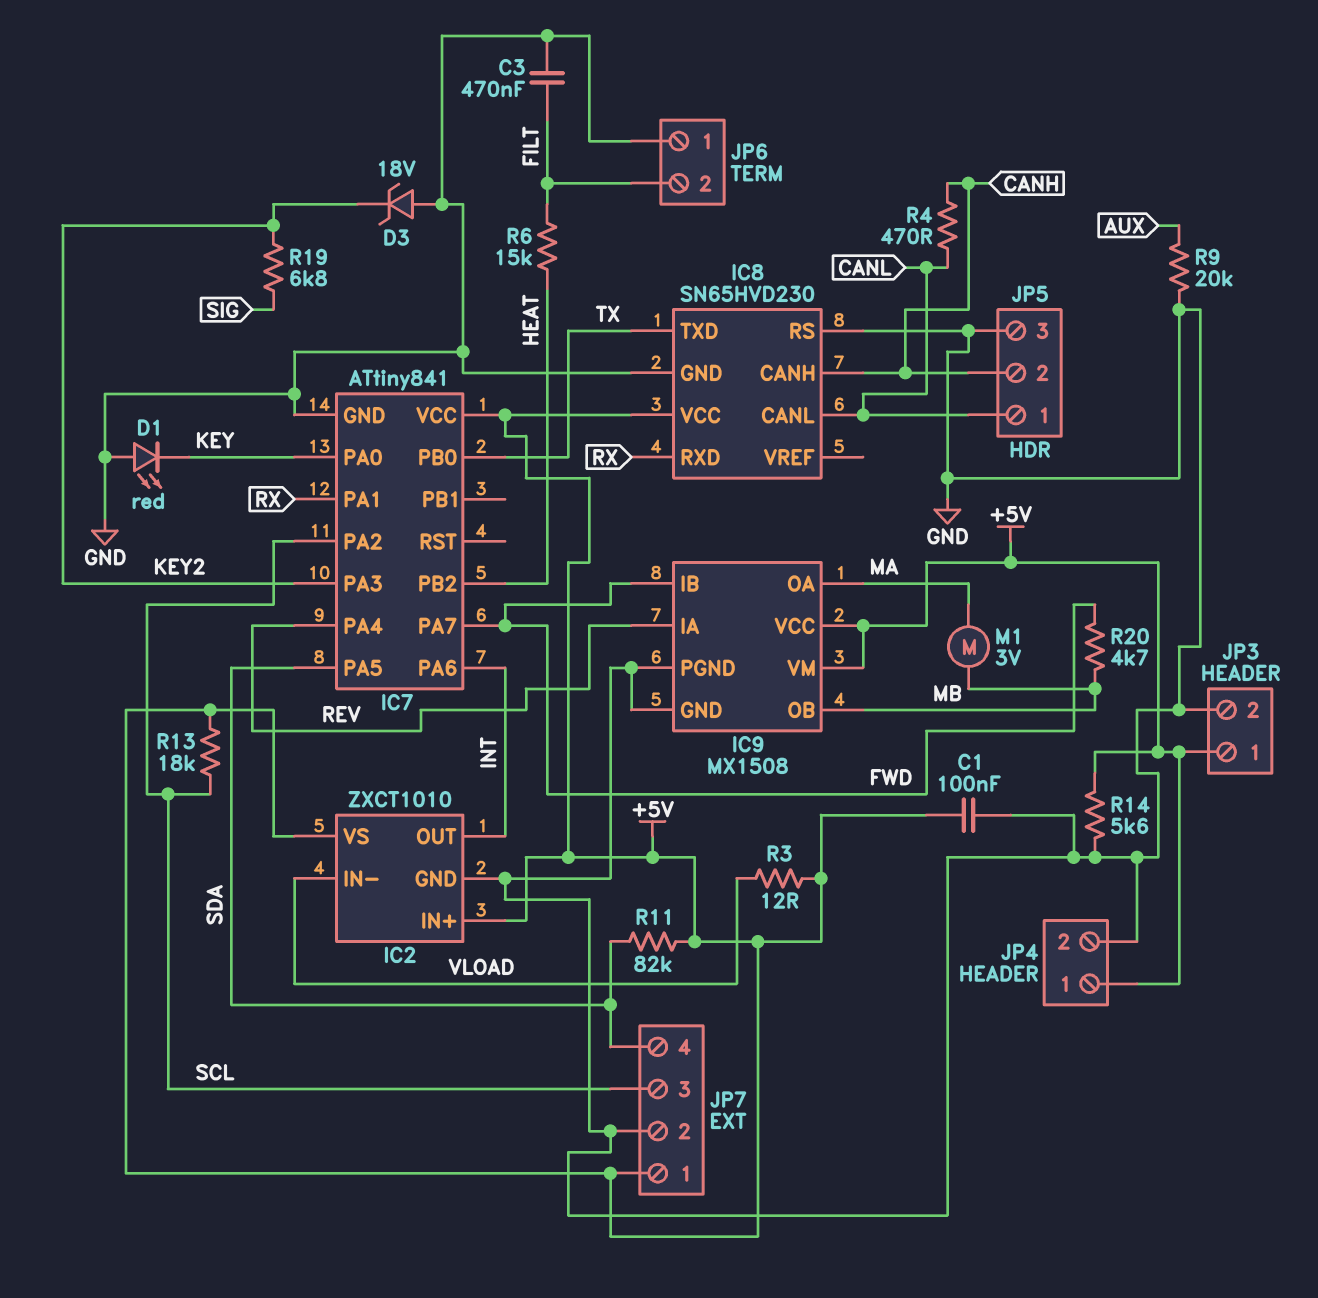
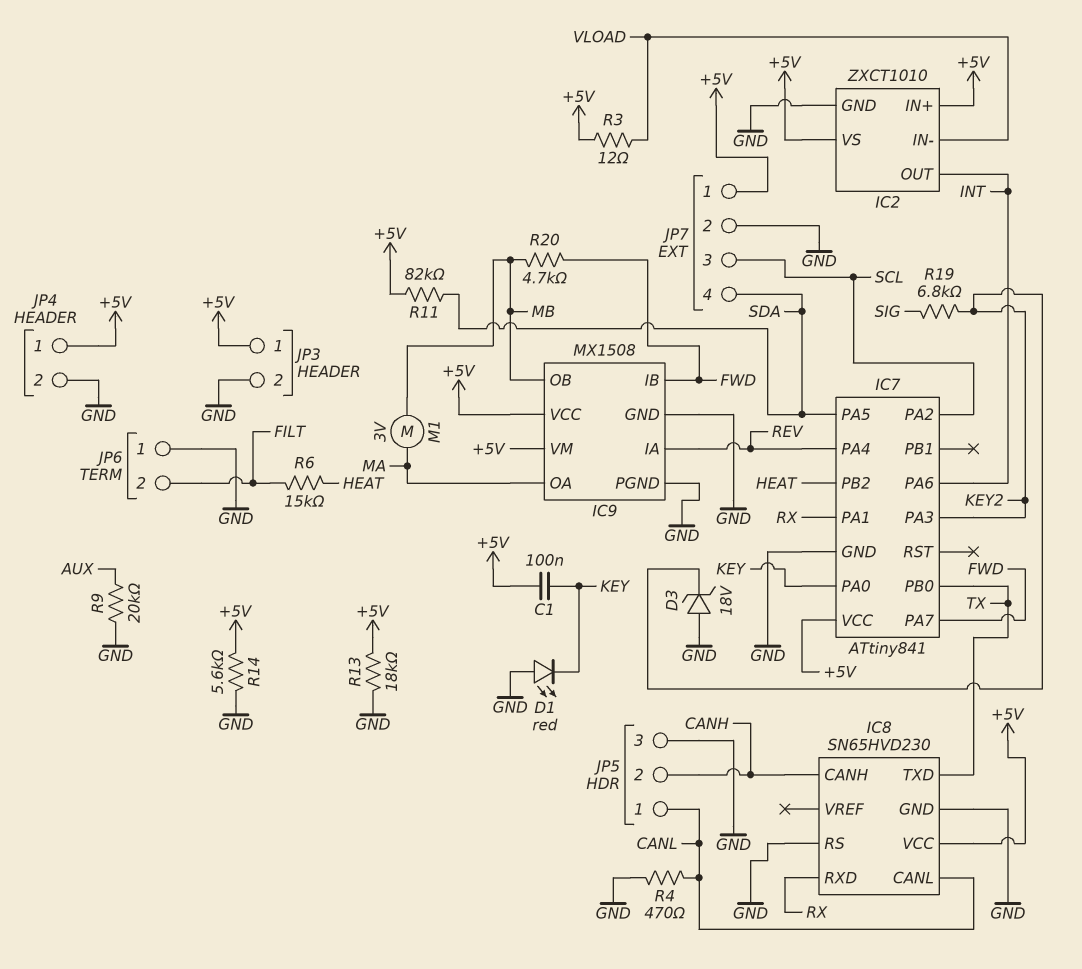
C1: 100nF (+5V, GND) -> 100nF (+5V, KEY)
C3: 470nF (FILT, GND) -> none
R4: 470 (CANH, CANL) -> 470 (CANL, GND)
R13: 18k (+5V, SCL) -> 18k (+5V, GND)

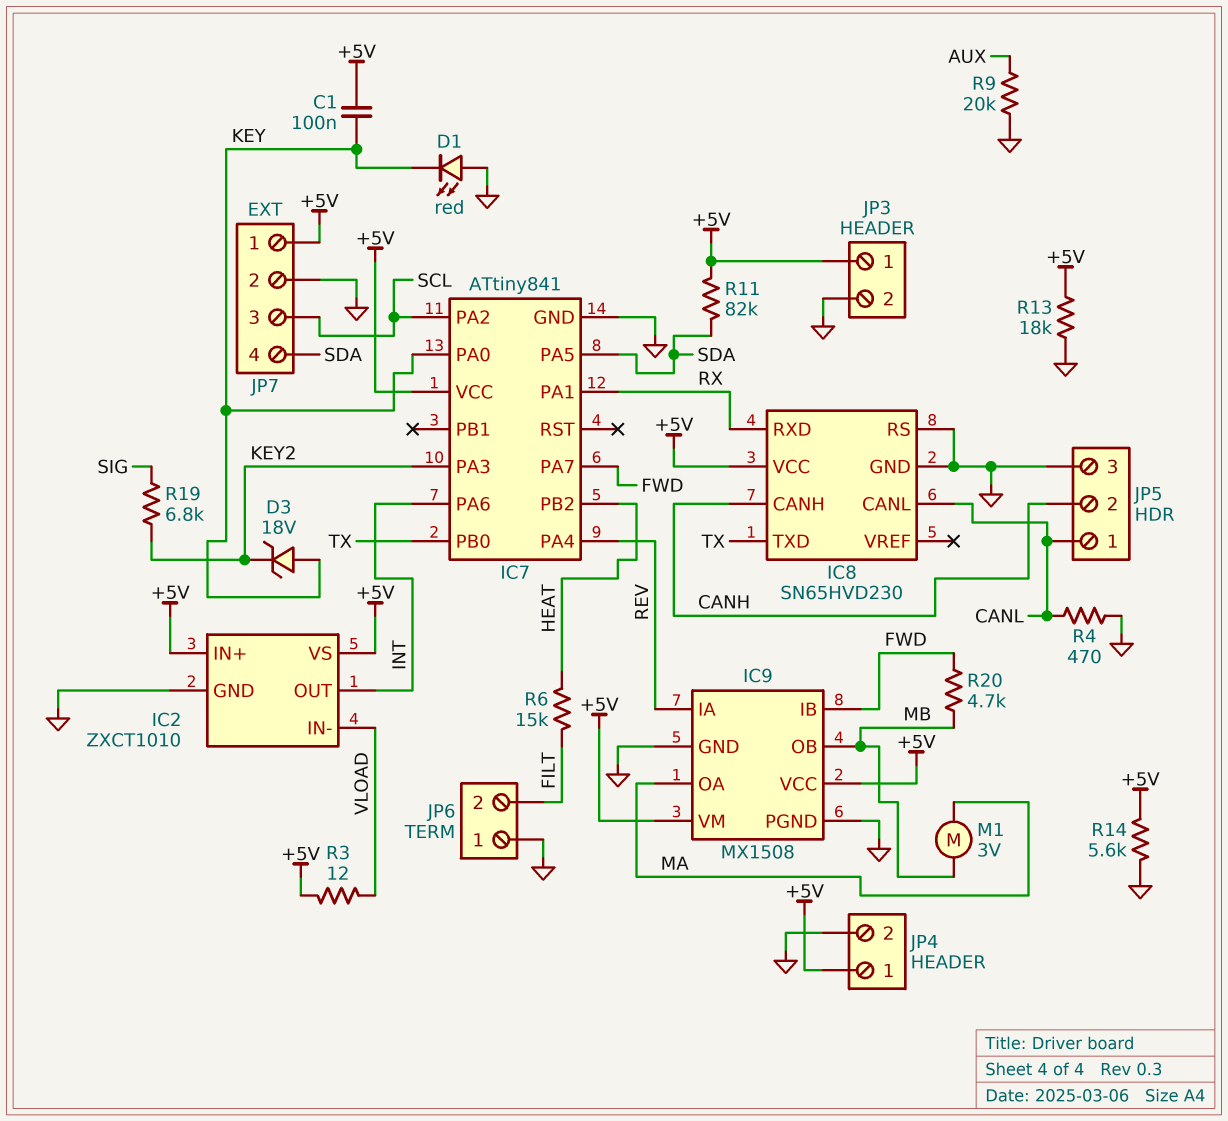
D3: zener 18V (A GND, K KEY2) -> zener 18V (A KEY, K KEY2)

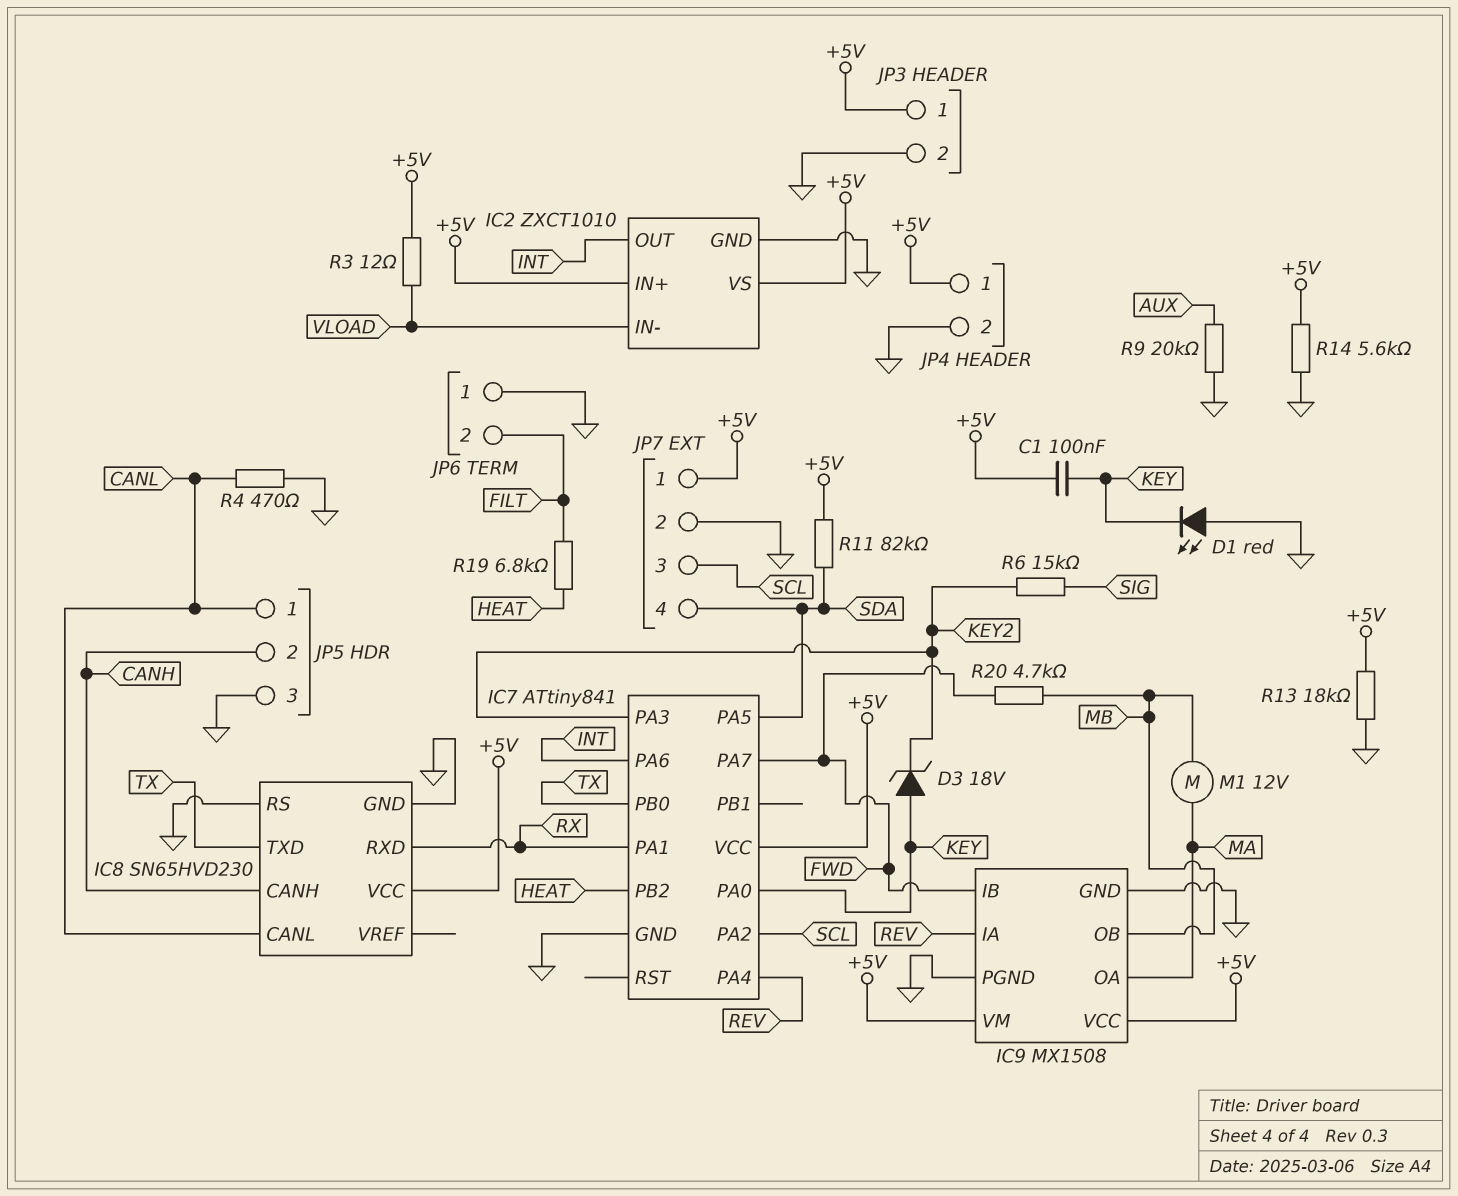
M1: motor 3V (MA, MB) -> motor 12V (MA, MB)
R6: 15k (FILT, HEAT) -> 15k (KEY2, SIG)
R19: 6.8k (KEY2, SIG) -> 6.8k (FILT, HEAT)

